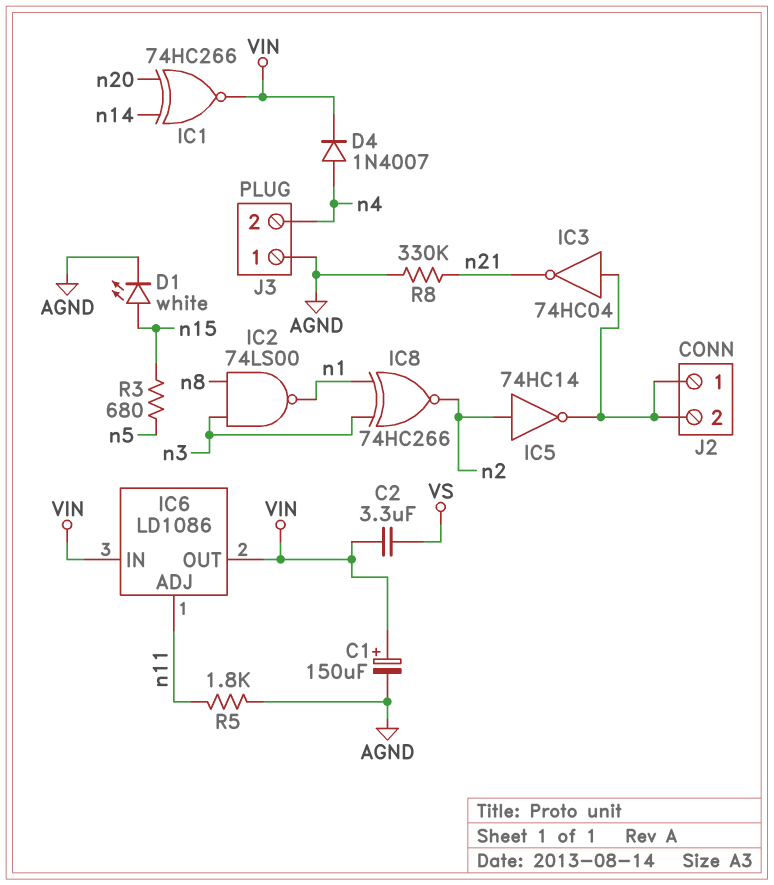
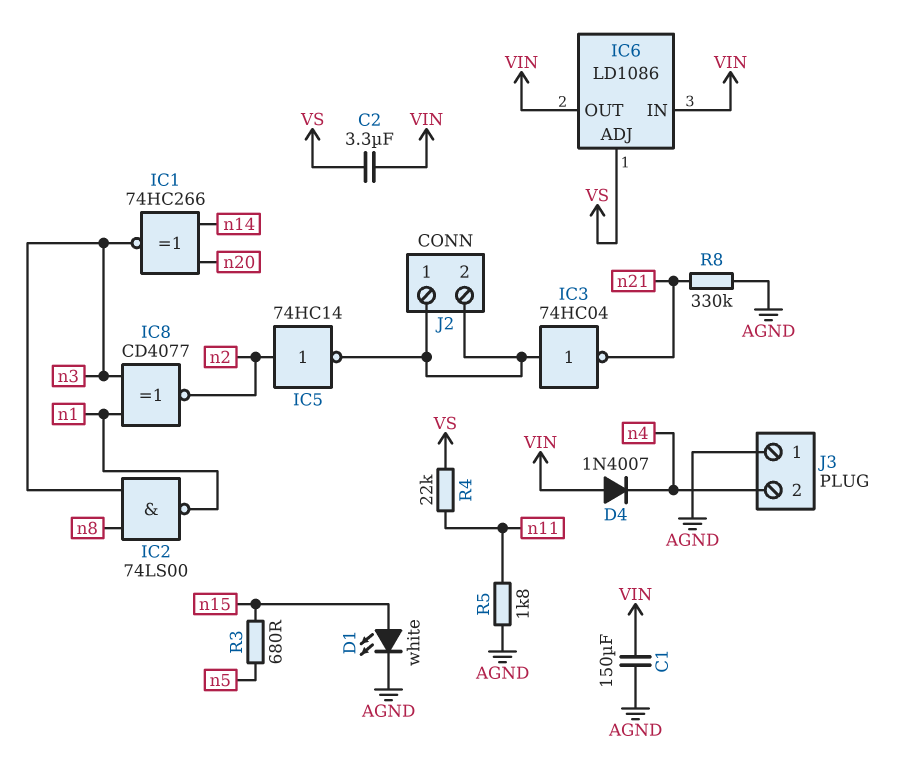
C1: 150uF (plus VIN, minus AGND) -> 150uF (AGND, VIN)
D4: diode 1N4007 (A n4, K VIN) -> diode 1N4007 (A VIN, K n4)
IC1: XNOR 74HC266 (in n14, in n20, out VIN) -> XNOR 74HC266 (in n14, in n20, out n3)
IC6 pin ADJ: n11 -> VS
IC8: XNOR 74HC266 (in n1, in n3, out n2) -> XNOR CD4077 (in n1, in n3, out n2)
R4: none -> 22k (VS, n11)

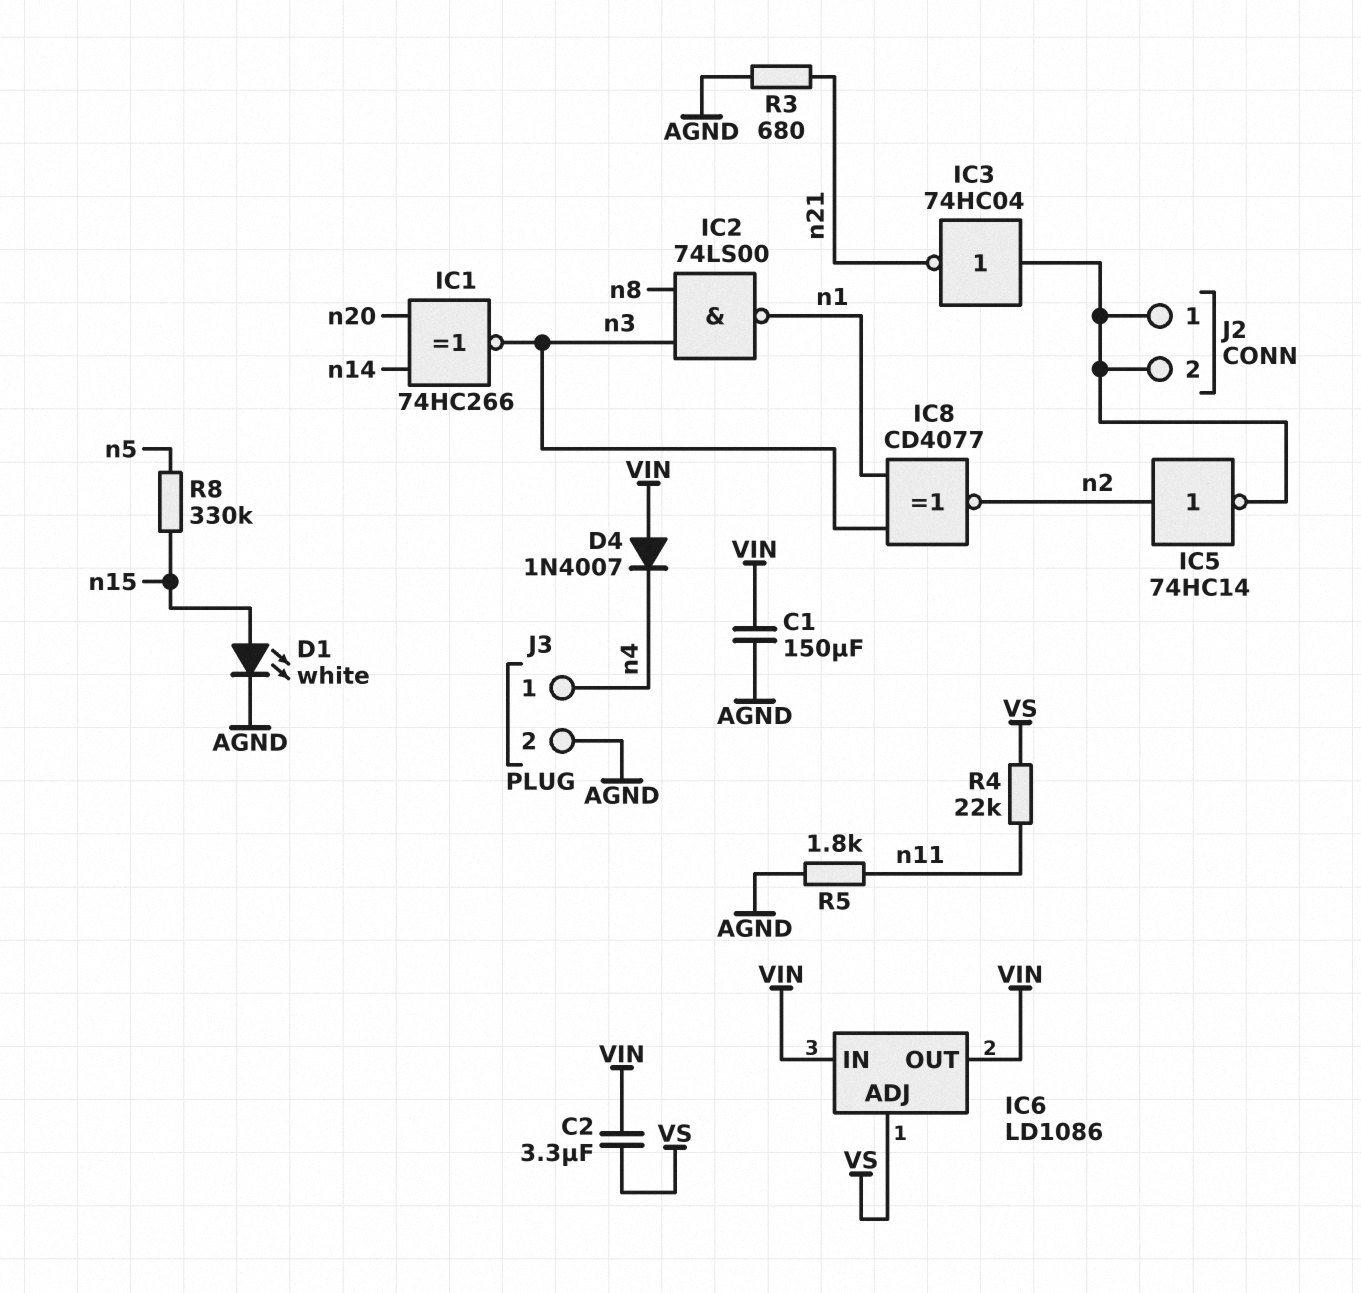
J3 pin 1: AGND -> n4
J3 pin 2: n4 -> AGND
R3: 680 (n5, n15) -> 680 (AGND, n21)
R8: 330k (AGND, n21) -> 330k (n5, n15)

